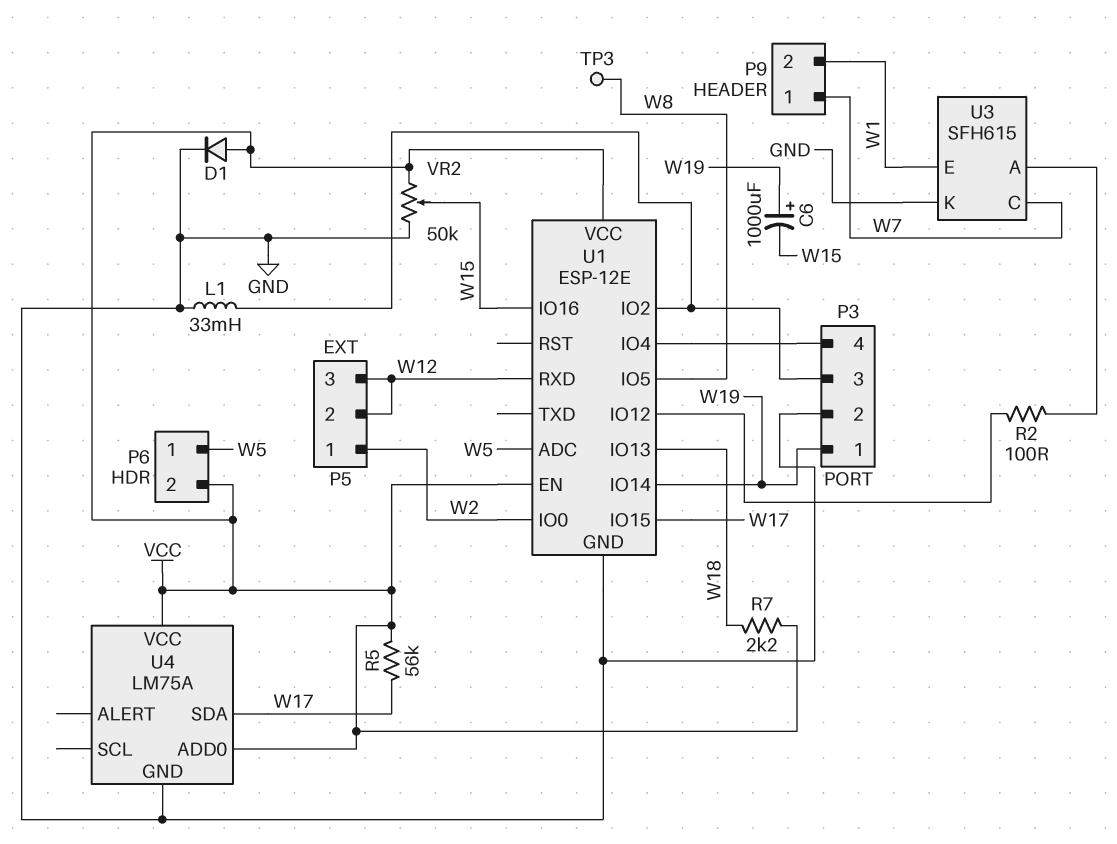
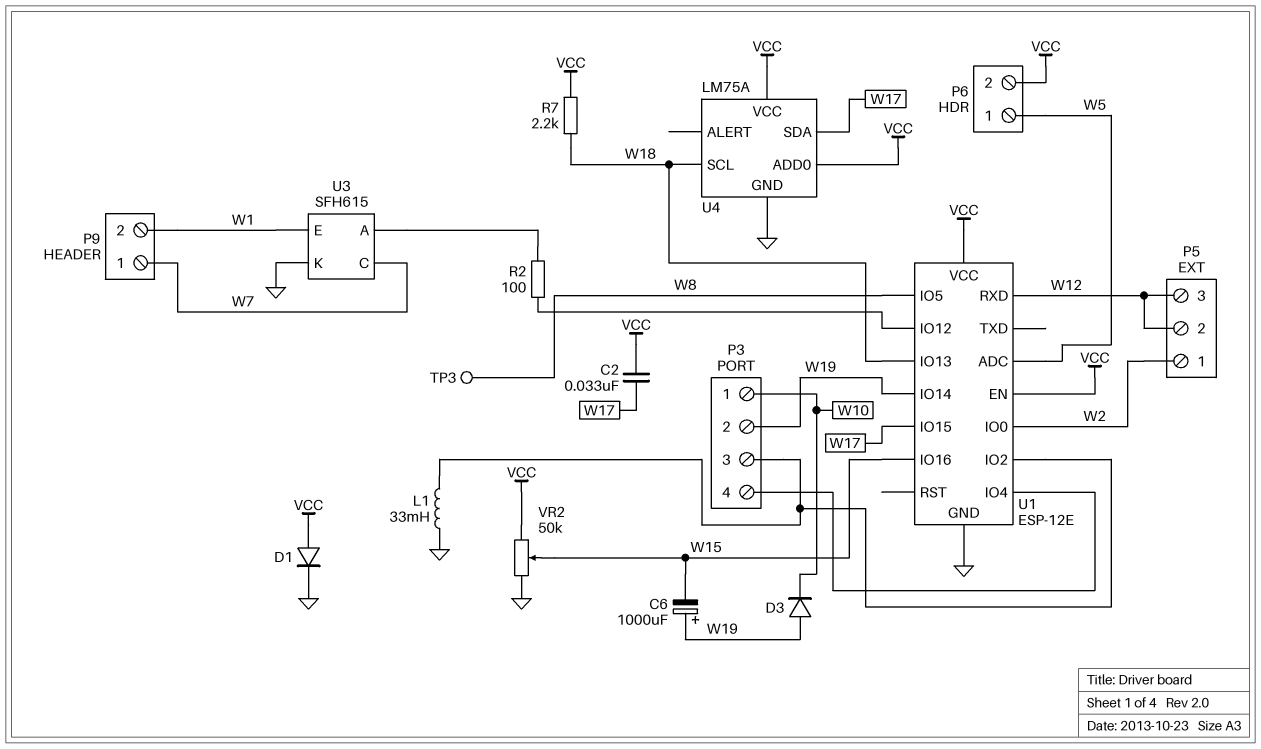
C2: none -> 33nF (VCC, W17)
D3: none -> diode (A W19, K W10)
P3 pin 1: W19 -> W10
P3 pin 2: GND -> W19
R5: 56k (VCC, W17) -> none
U4 pin SCL: none -> W18

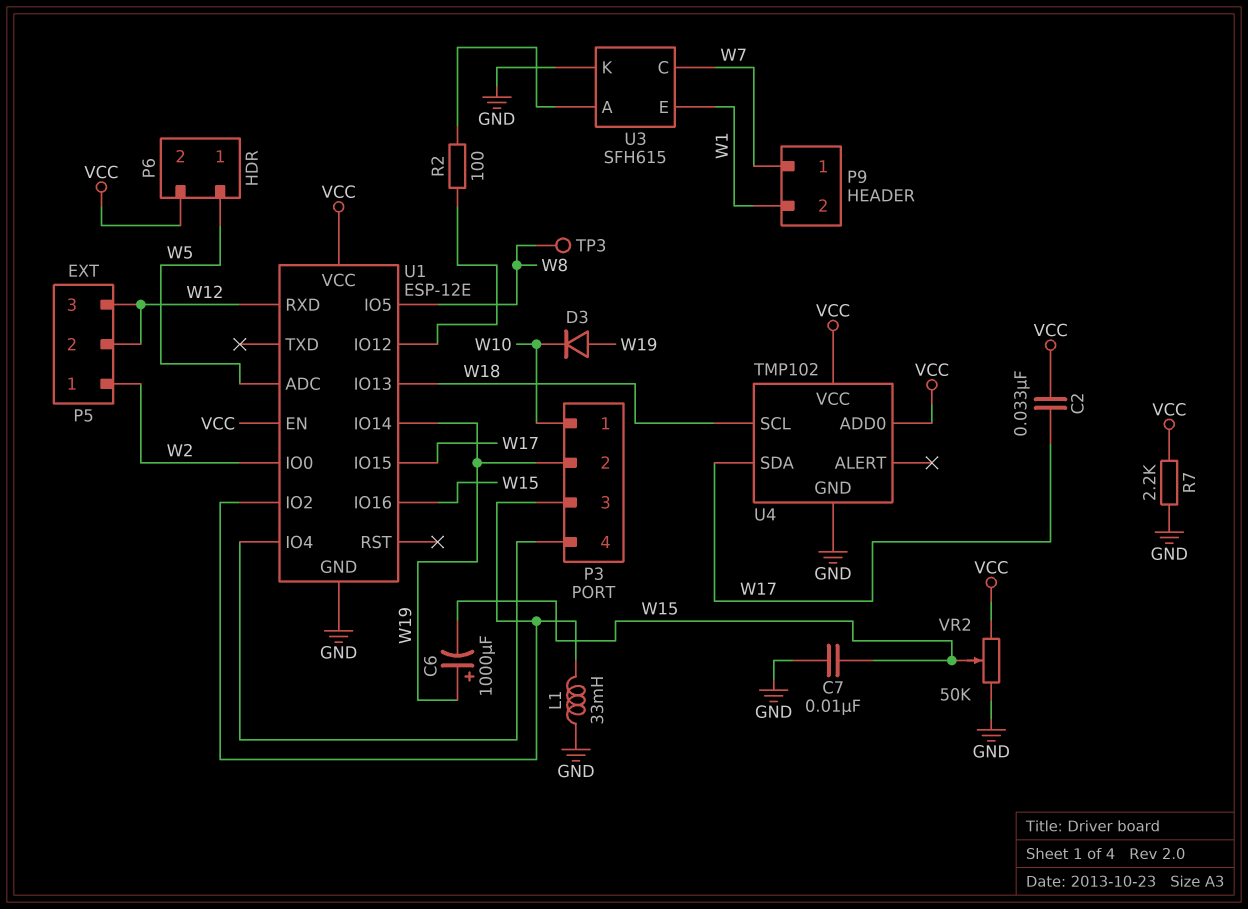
C7: none -> 10nF (GND, W15)
D1: diode (A VCC, K GND) -> none
R7: 2.2k (VCC, W18) -> 2.2k (GND, VCC)
U4: LM75A -> TMP102

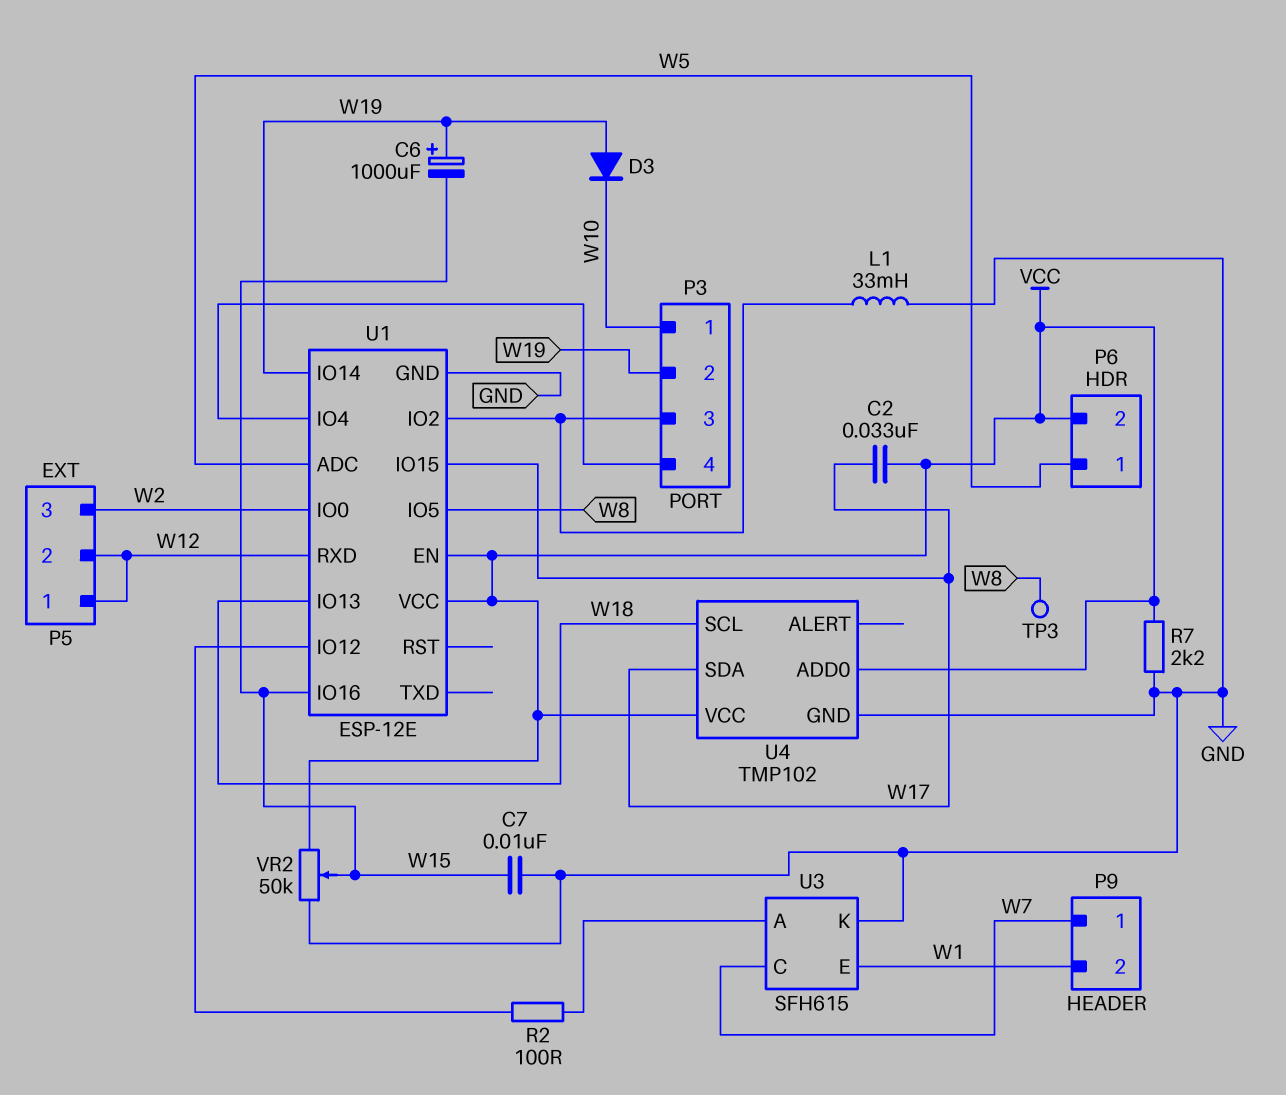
P5 pin 1: W2 -> W12
P5 pin 3: W12 -> W2

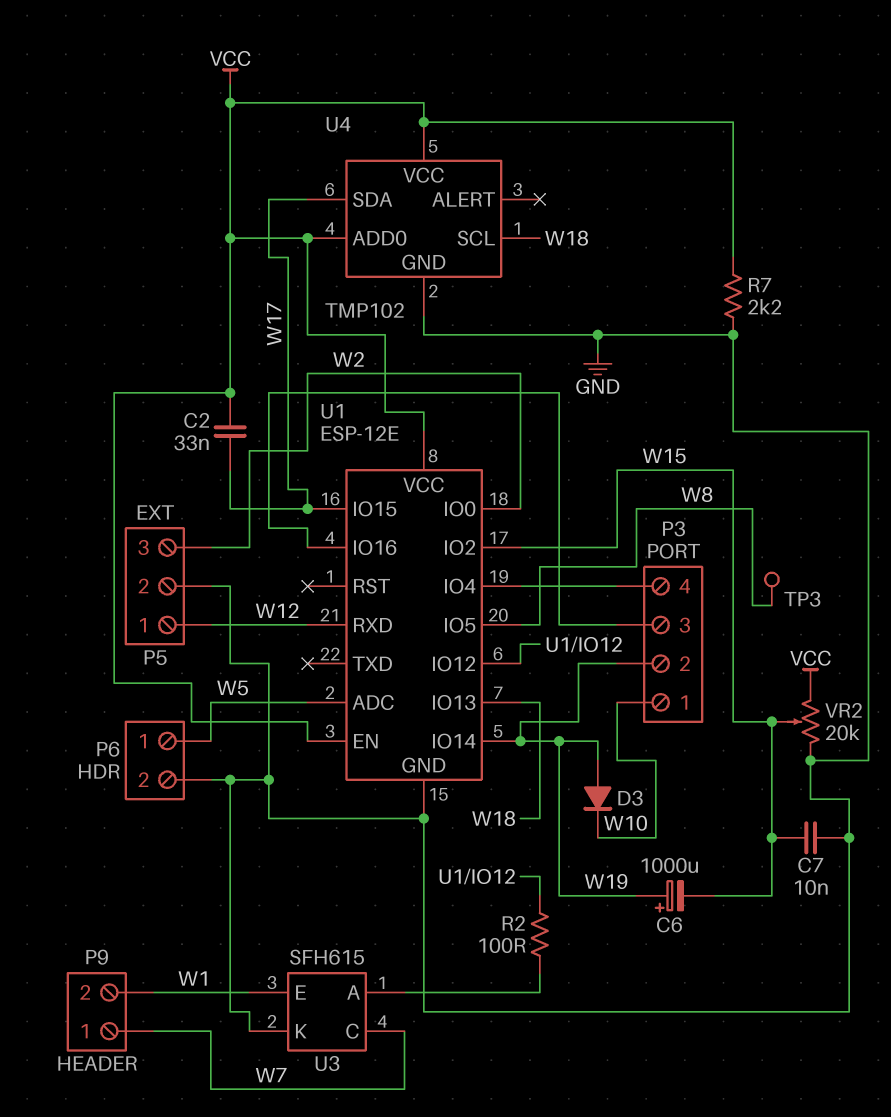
L1: 33mH (GND, P3/3) -> none
P5 pin 2: W12 -> GND
P6 pin 2: VCC -> GND
U1 pin IO2: P3/3 -> W15
U1 pin IO16: W15 -> P3/3
VR2: 50k (GND, VCC, wiper W15) -> 20k (GND, VCC, wiper W15)

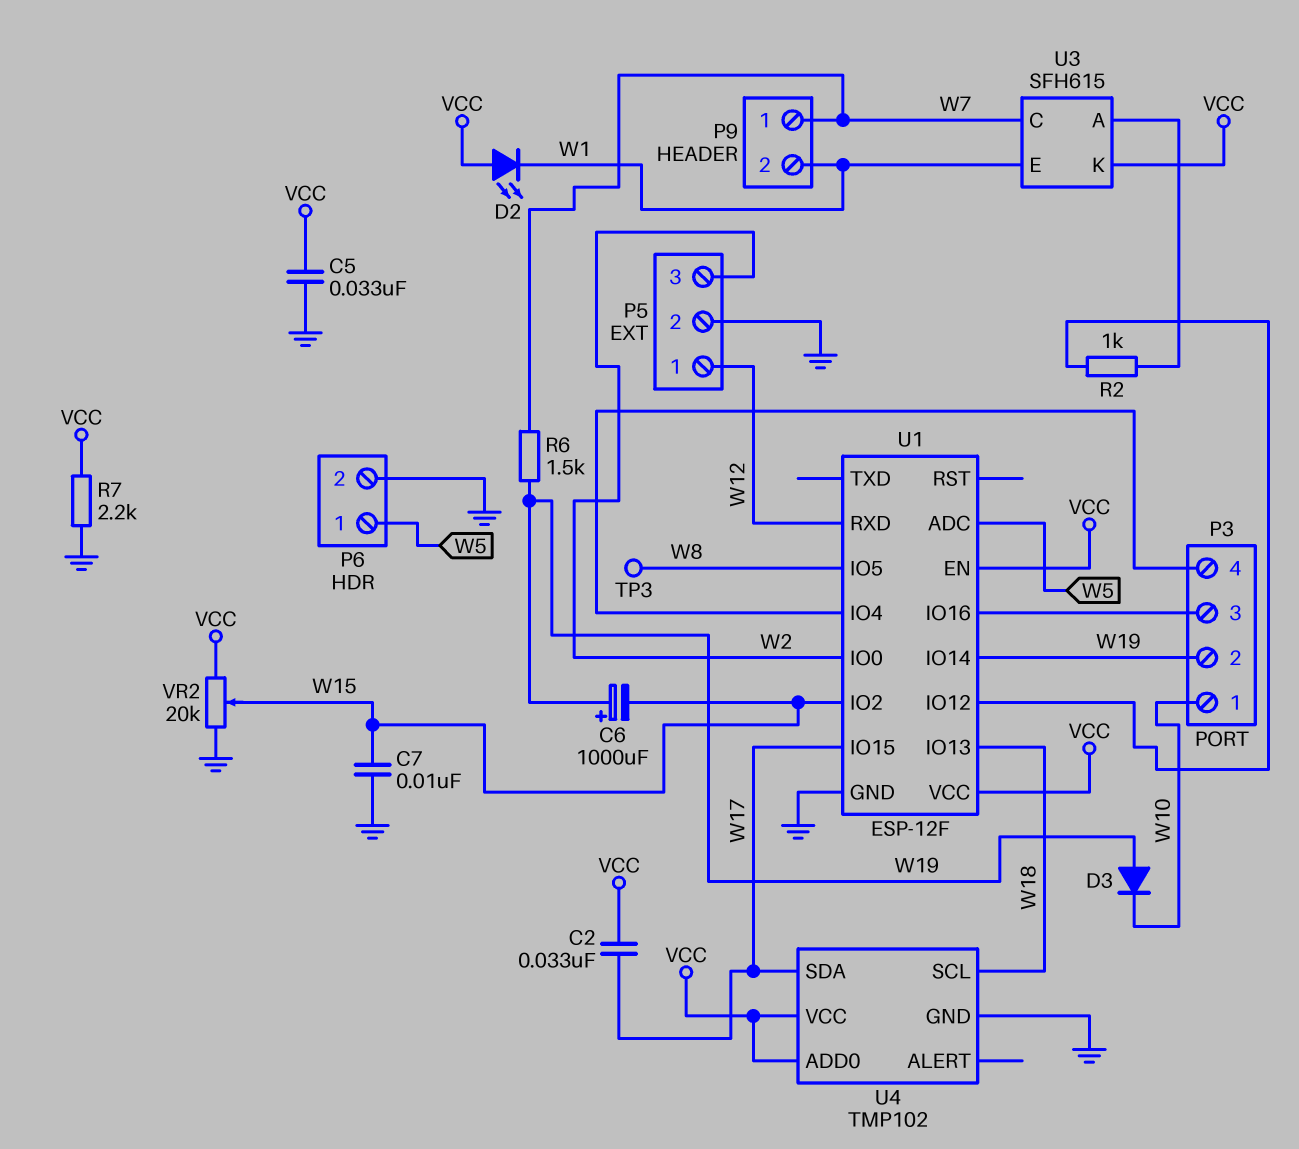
C5: none -> 33nF (GND, VCC)
D2: none -> LED (A VCC, K W1)
R2: 100 (U1/IO12, U3/A) -> 1k (U1/IO12, U3/A)
R6: none -> 1.5k (W7, W19)
U1: ESP-12E -> ESP-12F
U3 pin K: GND -> VCC

